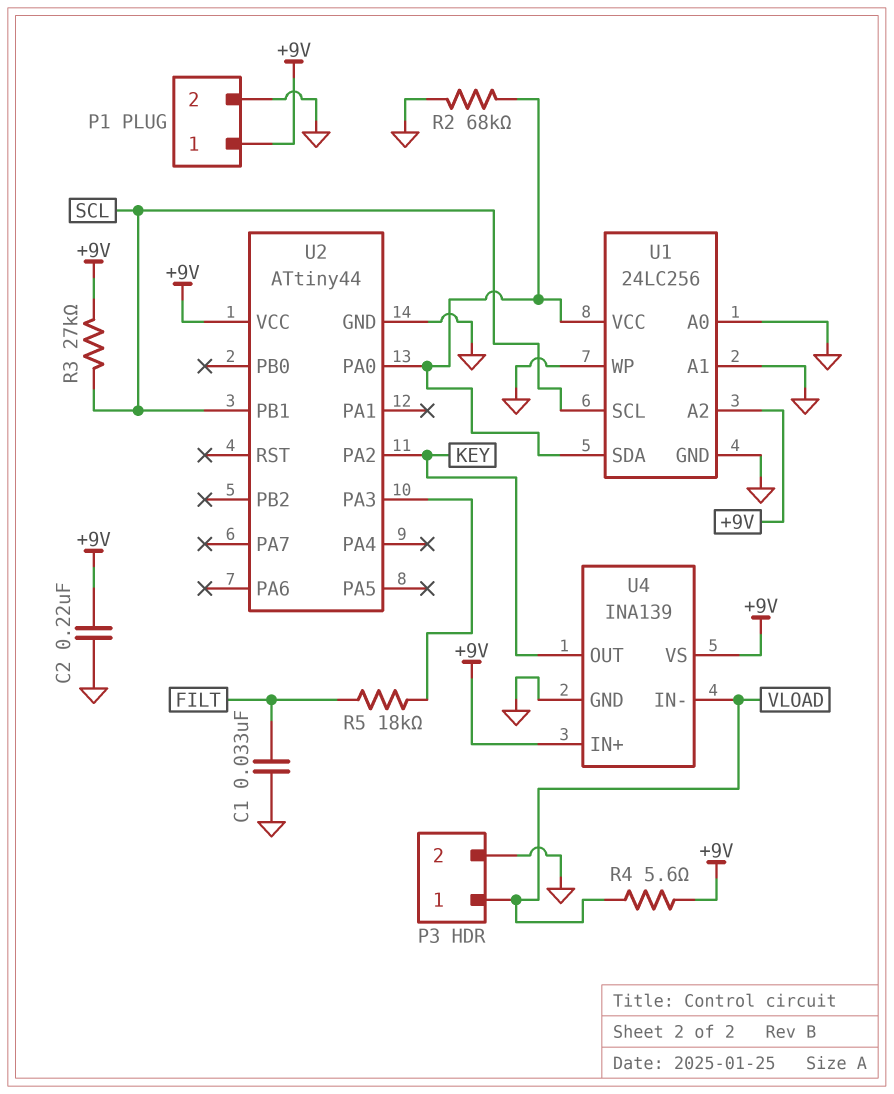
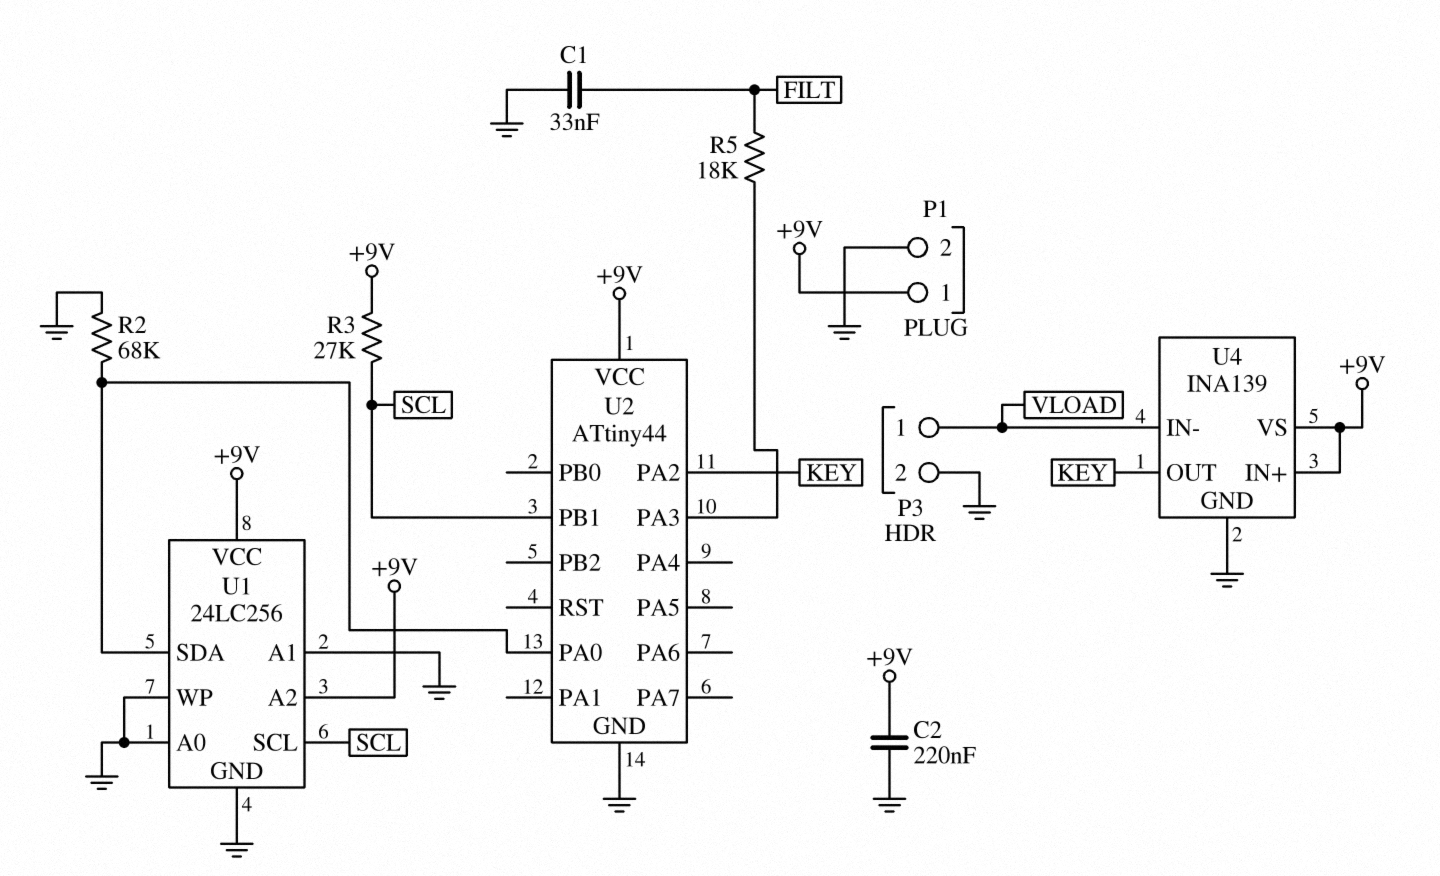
R4: 5.6 (+9V, VLOAD) -> none
U1 pin VCC: U1/SDA -> +9V

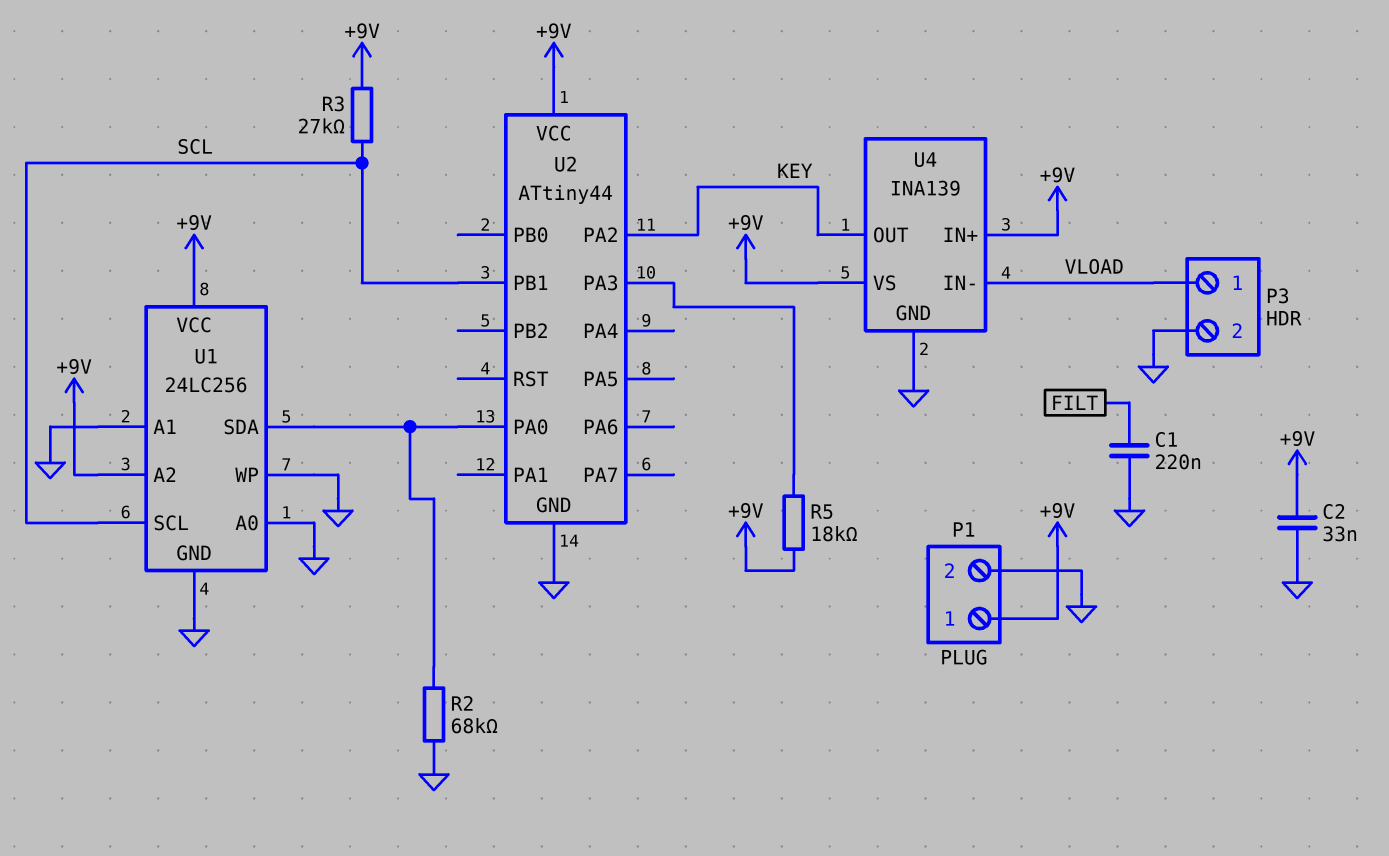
C1: 33nF (FILT, GND) -> 220nF (FILT, GND)
C2: 220nF (+9V, GND) -> 33nF (+9V, GND)
R5: 18k (FILT, U2/PA3) -> 18k (+9V, U2/PA3)

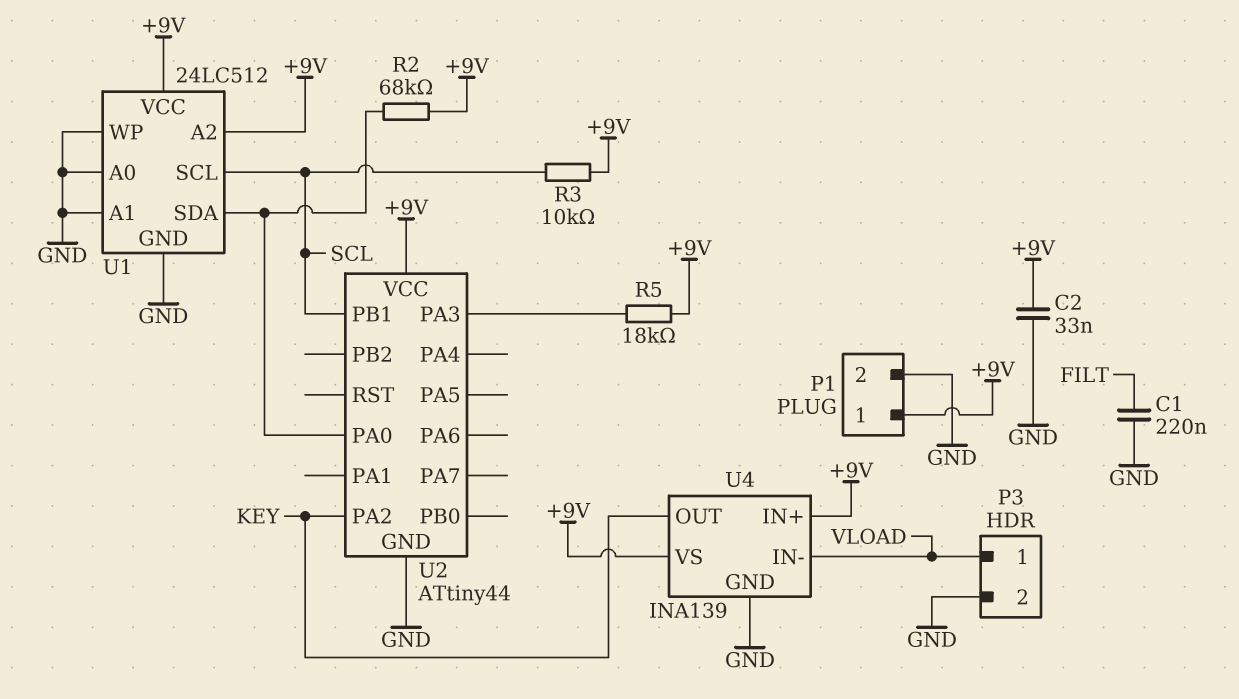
R2: 68k (GND, U1/SDA) -> 68k (+9V, U1/SDA)
R3: 27k (+9V, SCL) -> 10k (+9V, SCL)
U1: 24LC256 -> 24LC512

